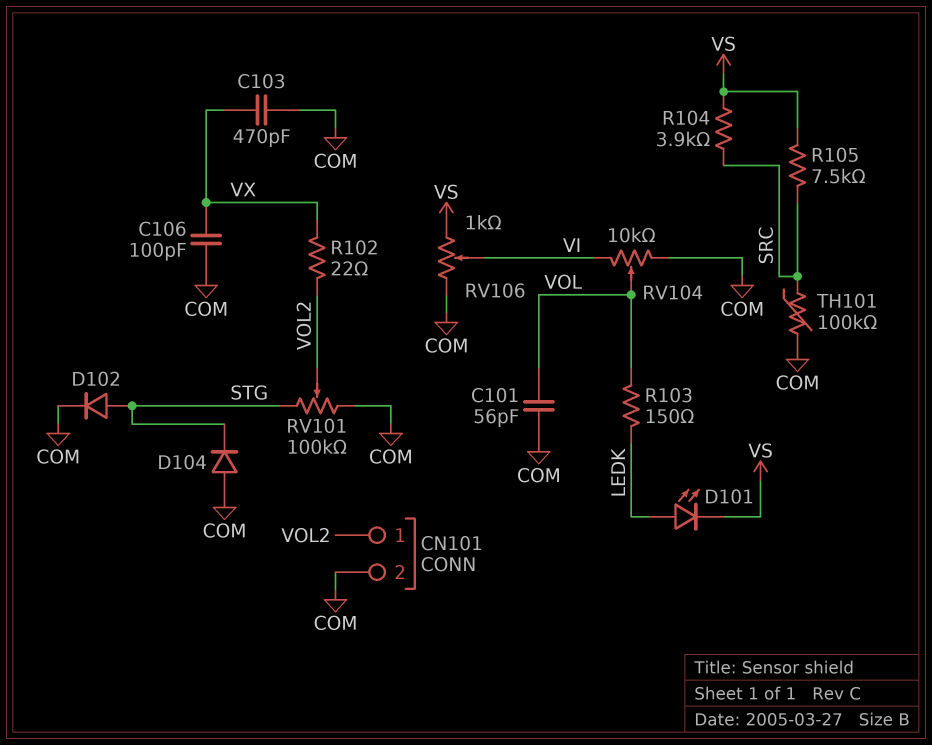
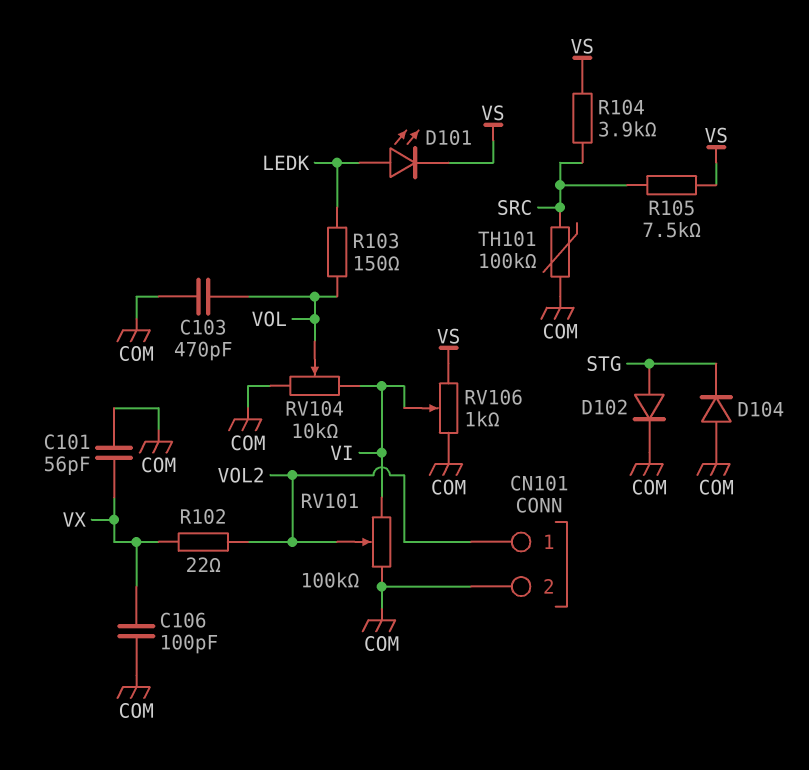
C101: 56pF (COM, VOL) -> 56pF (COM, VX)
C103: 470pF (COM, VX) -> 470pF (COM, VOL)
RV101: 100k (COM, STG, wiper VOL2) -> 100k (COM, VI, wiper VOL2)

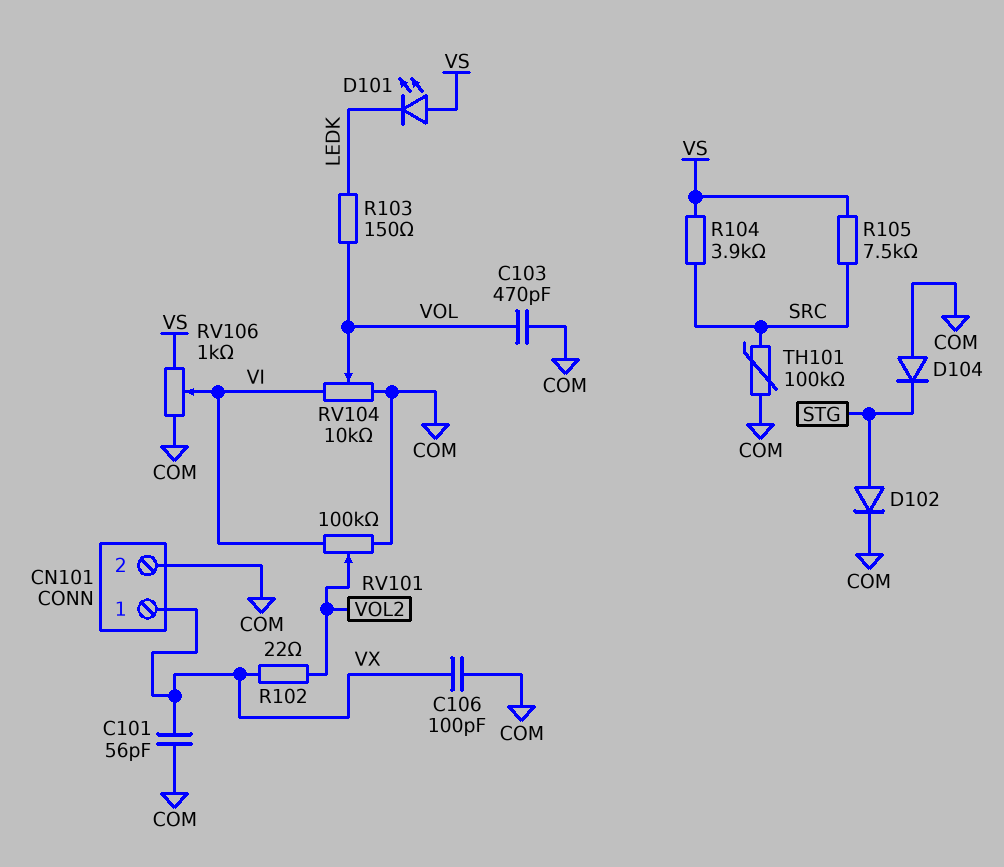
CN101 pin 1: VOL2 -> VX
D101: LED (A LEDK, K VS) -> LED (A VS, K LEDK)

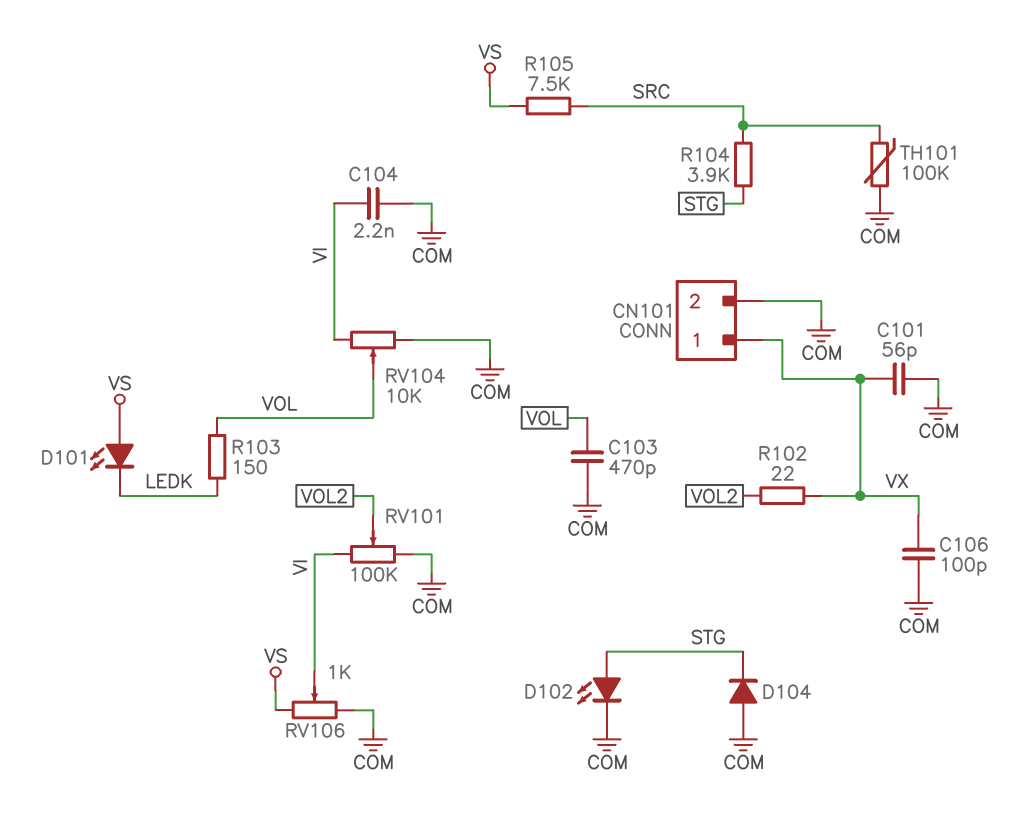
C104: none -> 2.2nF (COM, VI)
D102: diode (A STG, K COM) -> LED (A STG, K COM)
R104: 3.9k (SRC, VS) -> 3.9k (SRC, STG)

